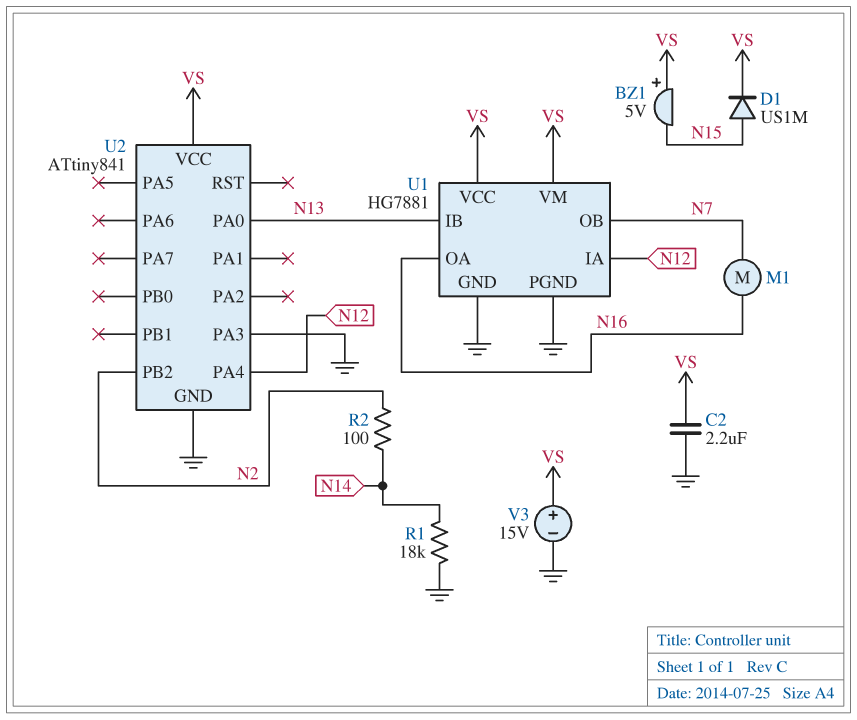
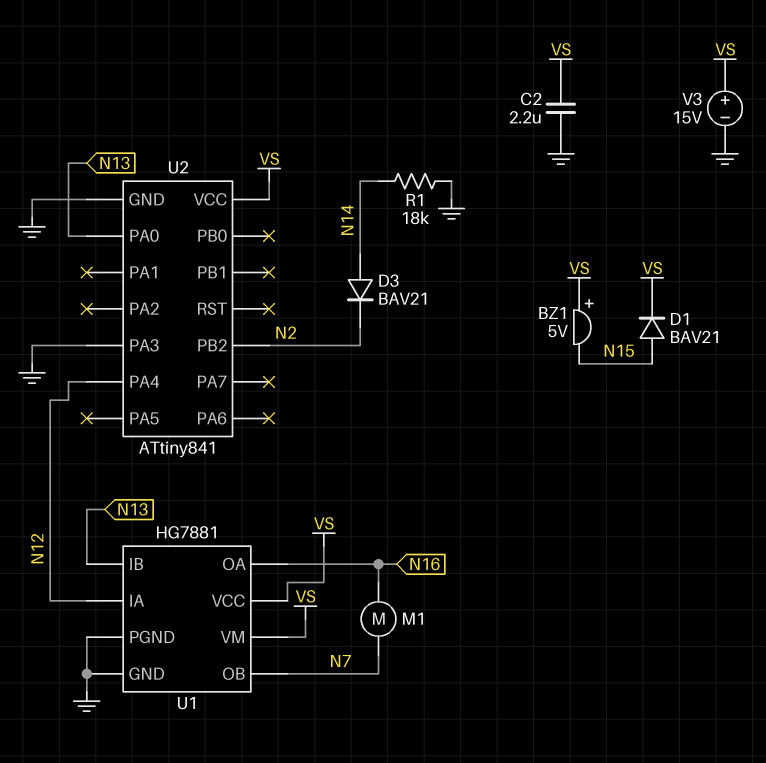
D1: diode US1M (A N15, K VS) -> diode BAV21 (A N15, K VS)
D3: none -> diode BAV21 (A N14, K N2)
R2: 100 (N2, N14) -> none

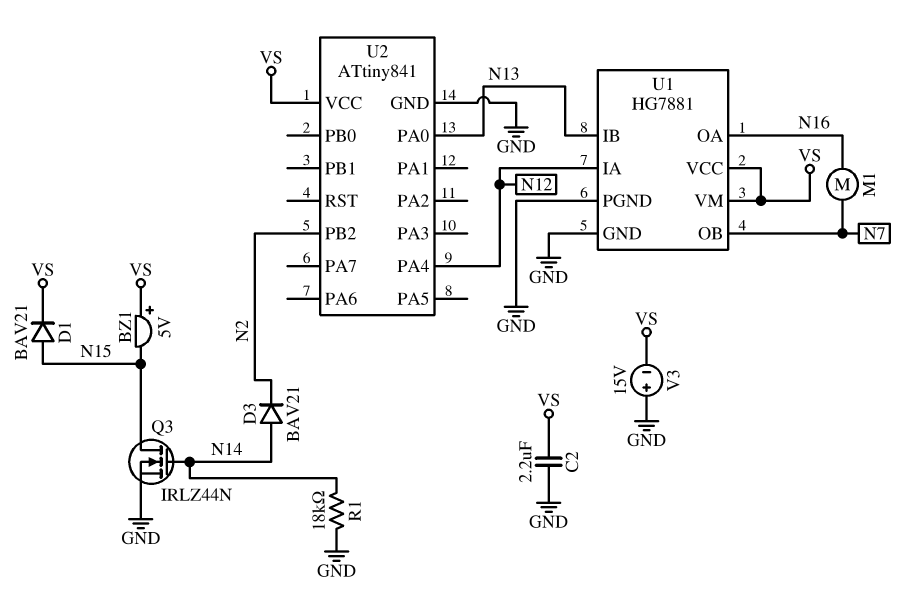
Q3: none -> NMOS IRLZ44N (G N14, D N15, S GND)
U2 pin PA3: GND -> none
V3: 15V (plus VS, minus GND) -> 15V (plus GND, minus VS)

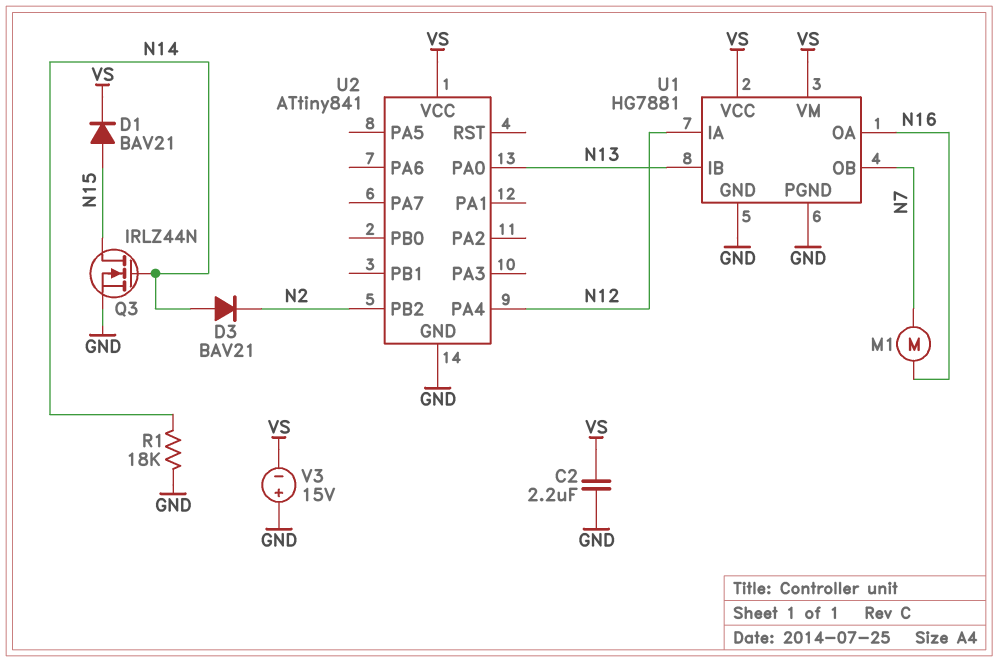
BZ1: buzzer 5V (plus VS, minus N15) -> none

